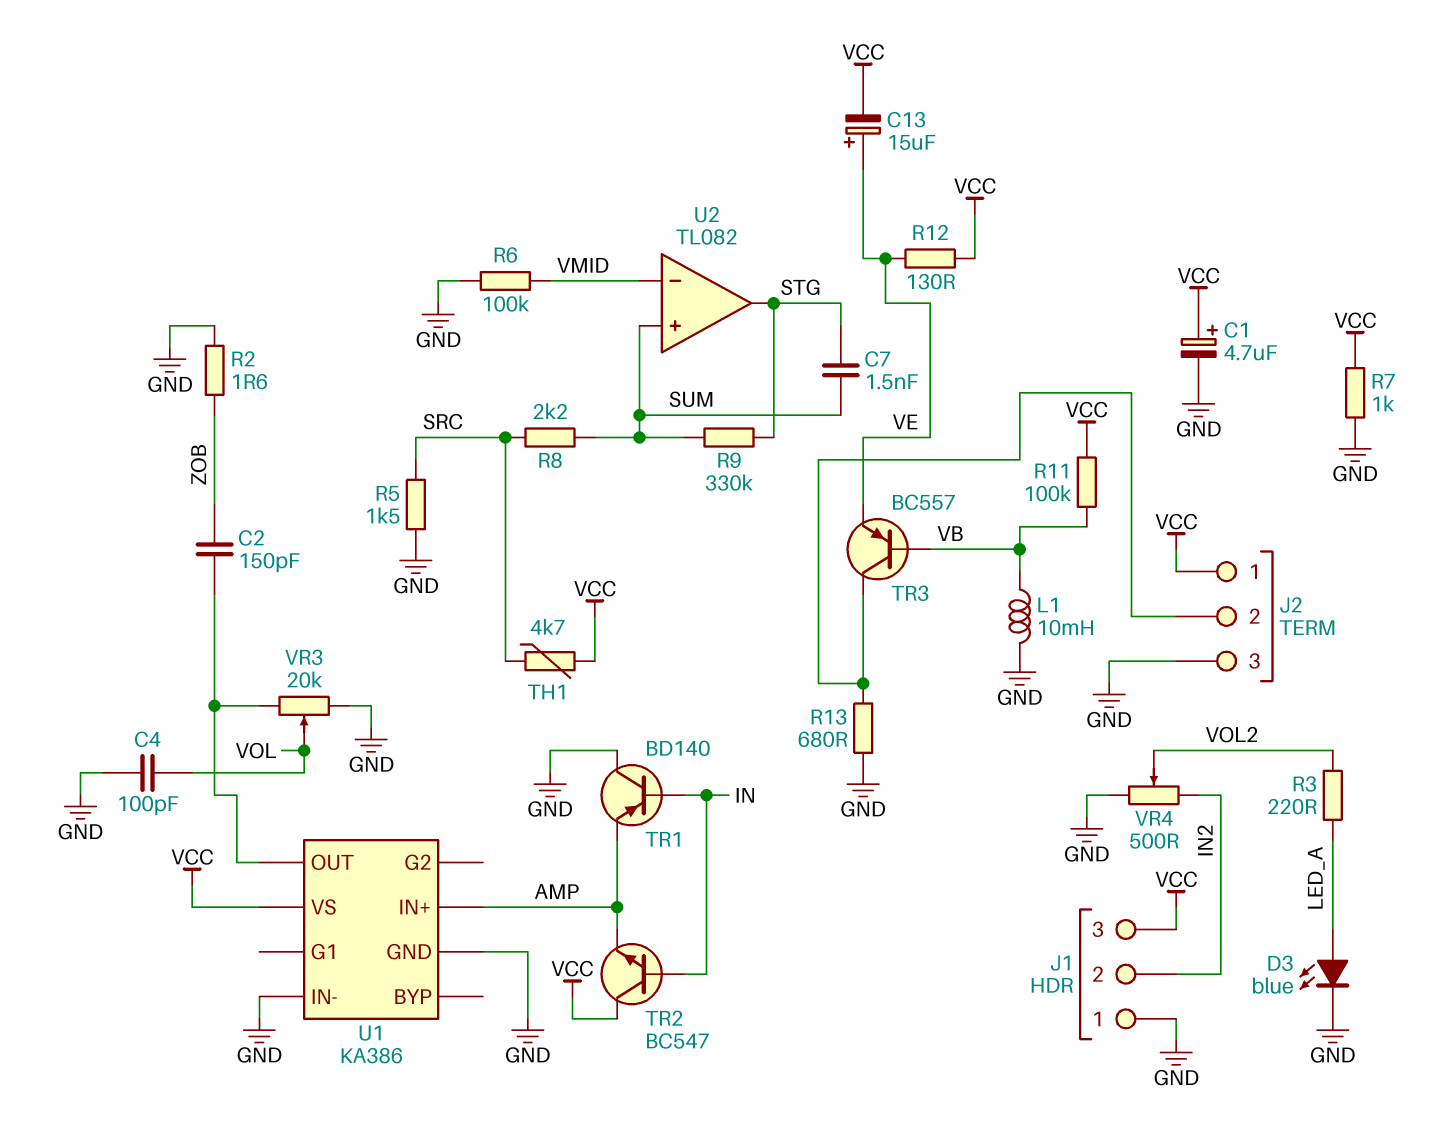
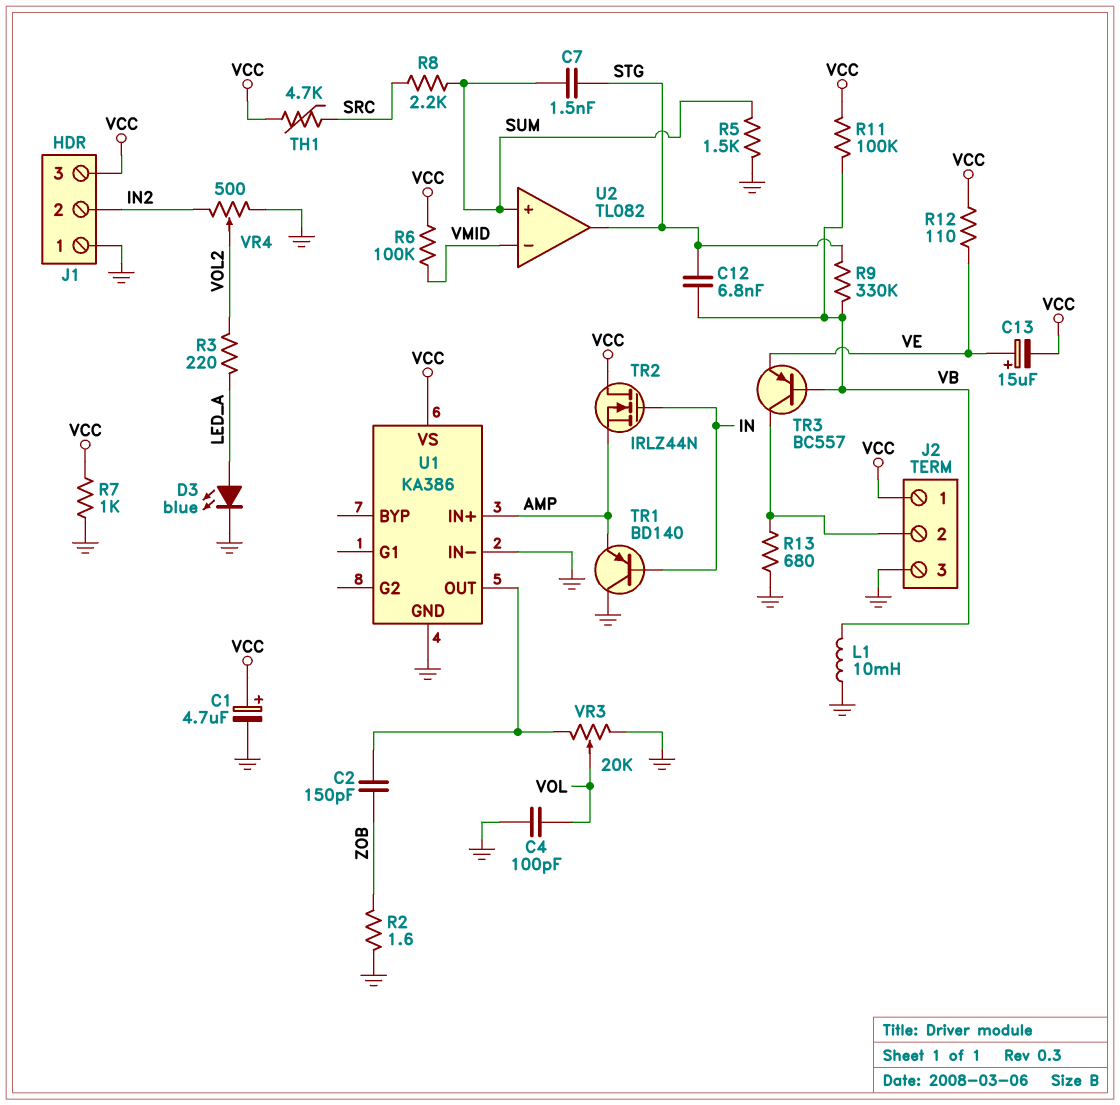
C12: none -> 6.8nF (STG, VB)
R5: 1.5k (GND, SRC) -> 1.5k (GND, SUM)
R6: 100k (GND, VMID) -> 100k (VCC, VMID)
R9: 330k (STG, SUM) -> 330k (STG, VB)
R12: 130 (VCC, VE) -> 110 (VCC, VE)
TR2: NPN BC547 (B IN, C VCC, E AMP) -> NMOS IRLZ44N (G IN, D VCC, S AMP)

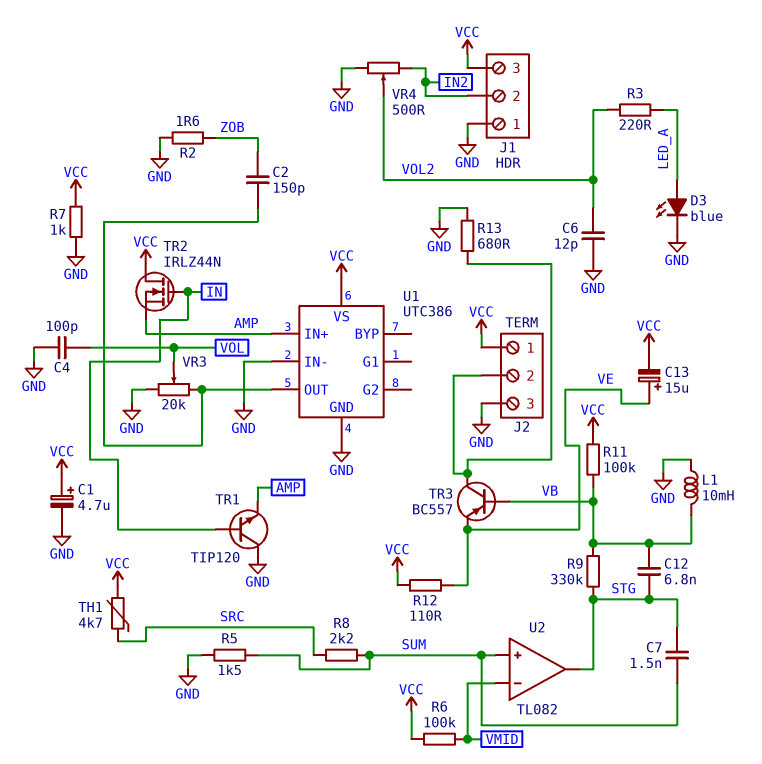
C6: none -> 12pF (GND, VOL2)
TR1: PNP BD140 (B IN, C GND, E AMP) -> NPN TIP120 (B IN, C GND, E AMP)
U1: KA386 -> UTC386

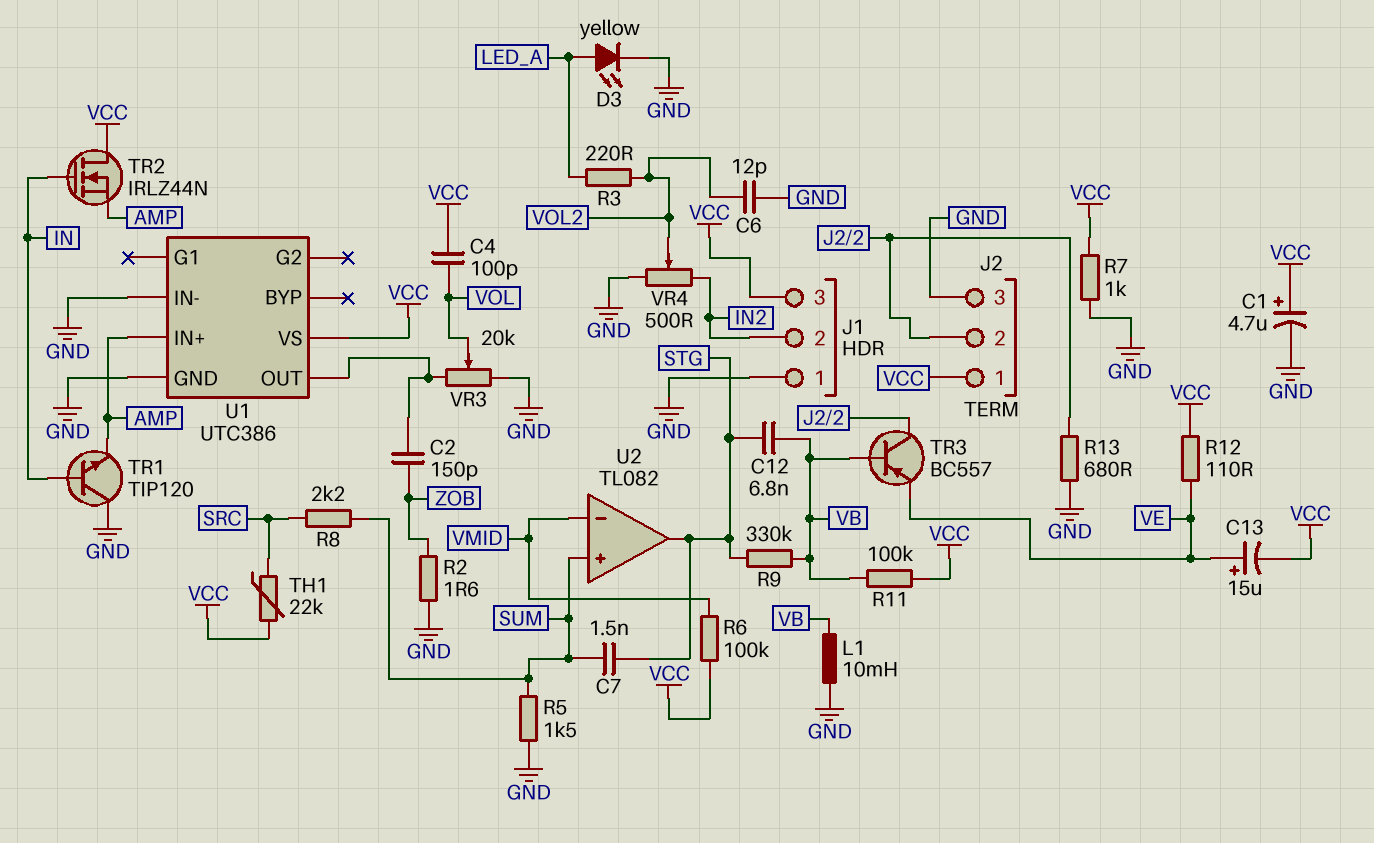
C4: 100pF (GND, VOL) -> 100pF (VCC, VOL)
D3: LED blue (A LED_A, K GND) -> LED yellow (A LED_A, K GND)
TH1: 4.7k (SRC, VCC) -> 22k (SRC, VCC)

